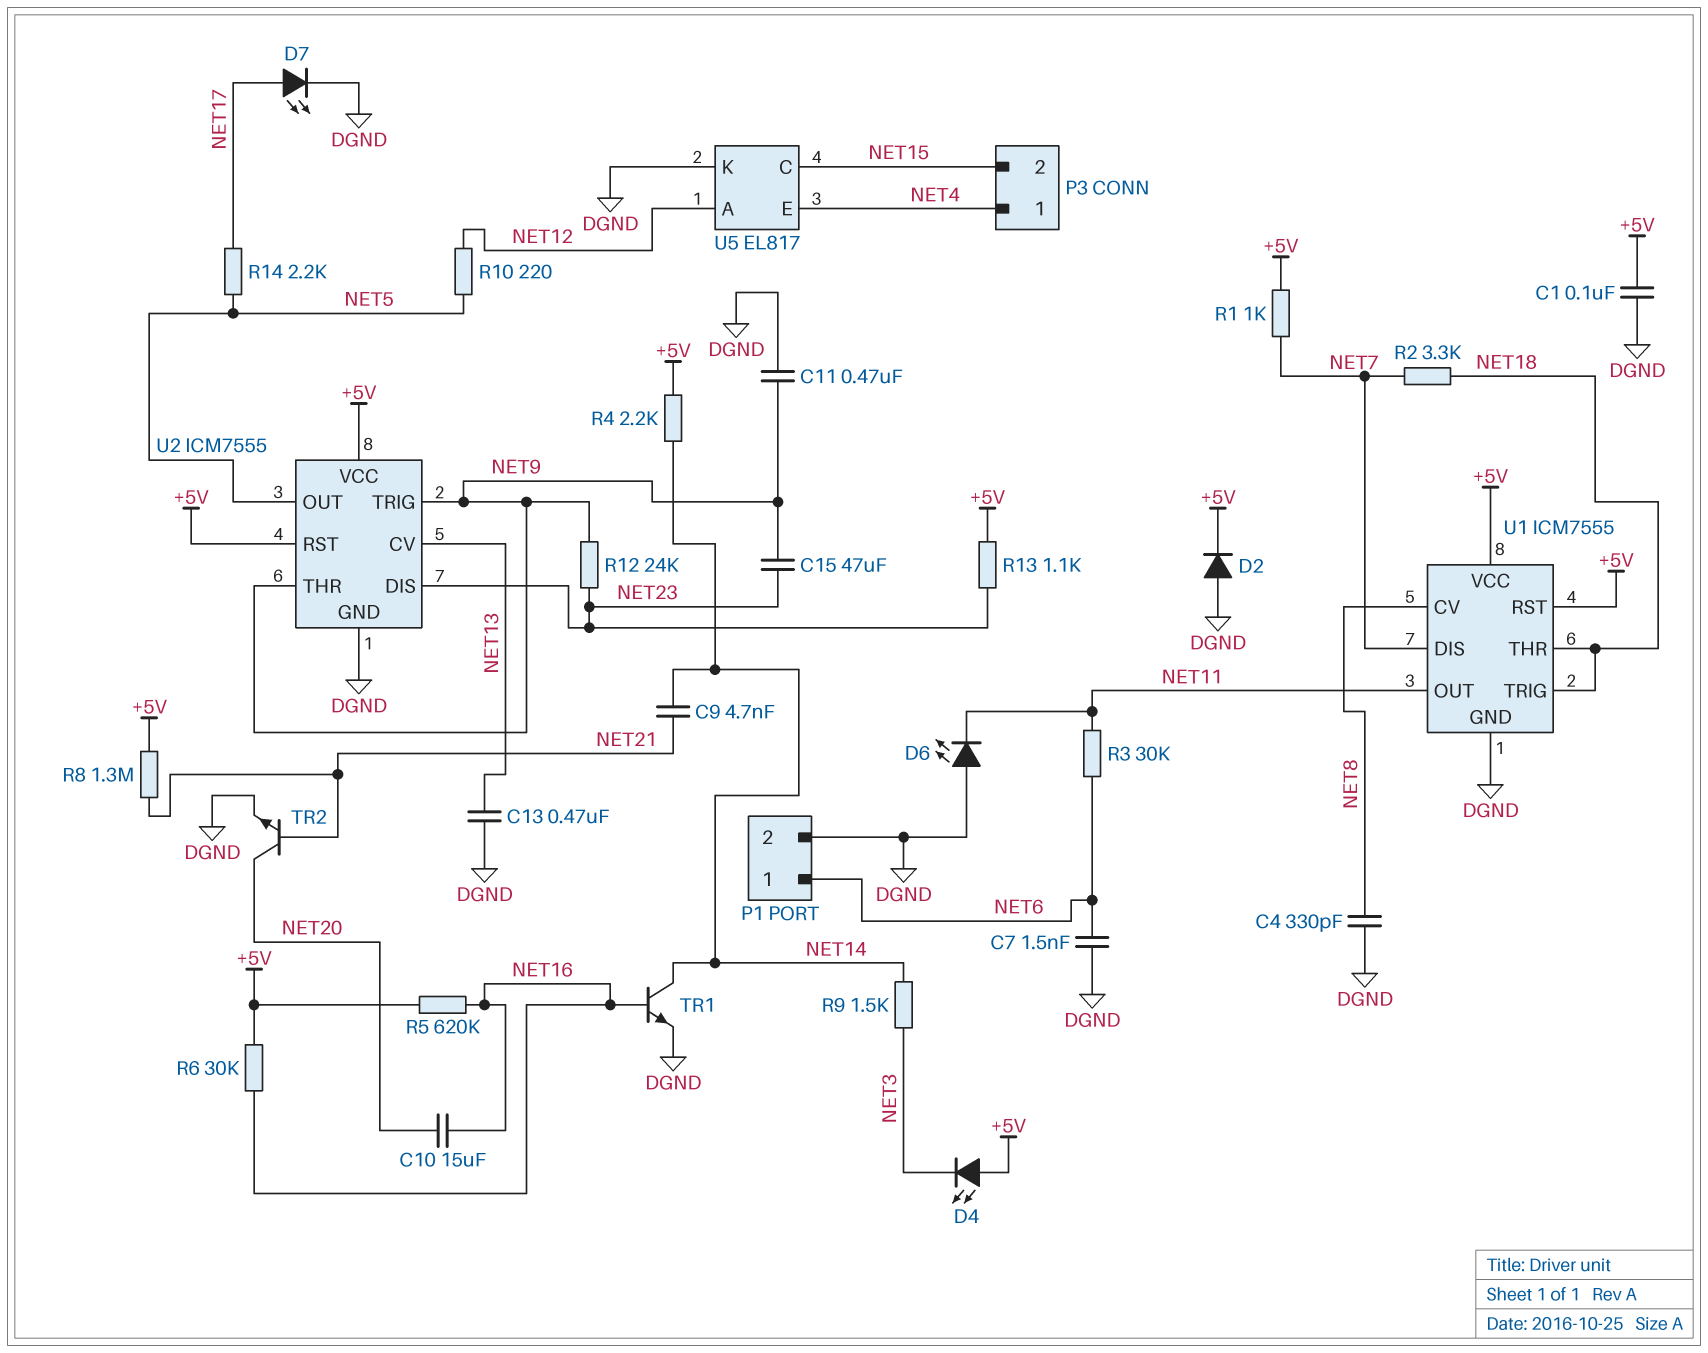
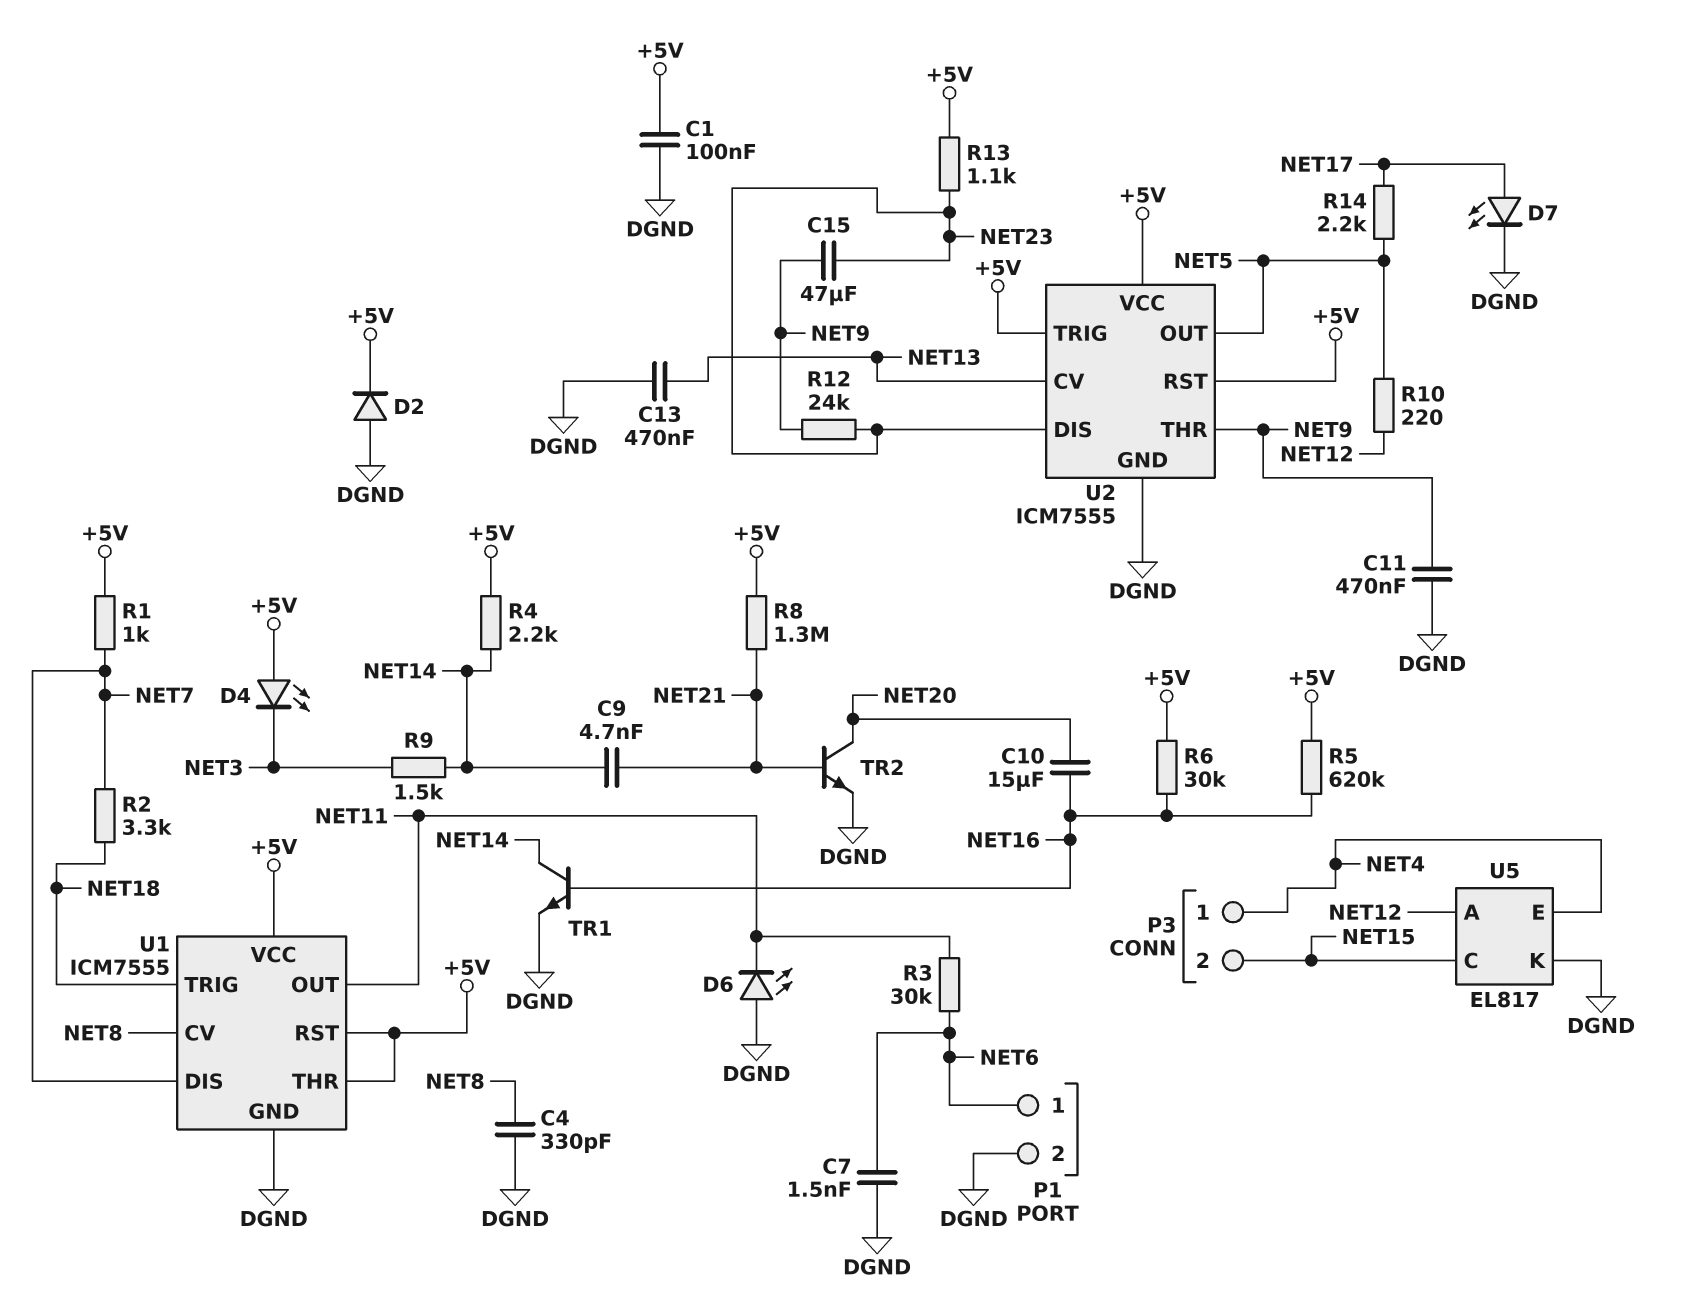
U1 pin THR: NET18 -> +5V
U2 pin TRIG: NET9 -> +5V

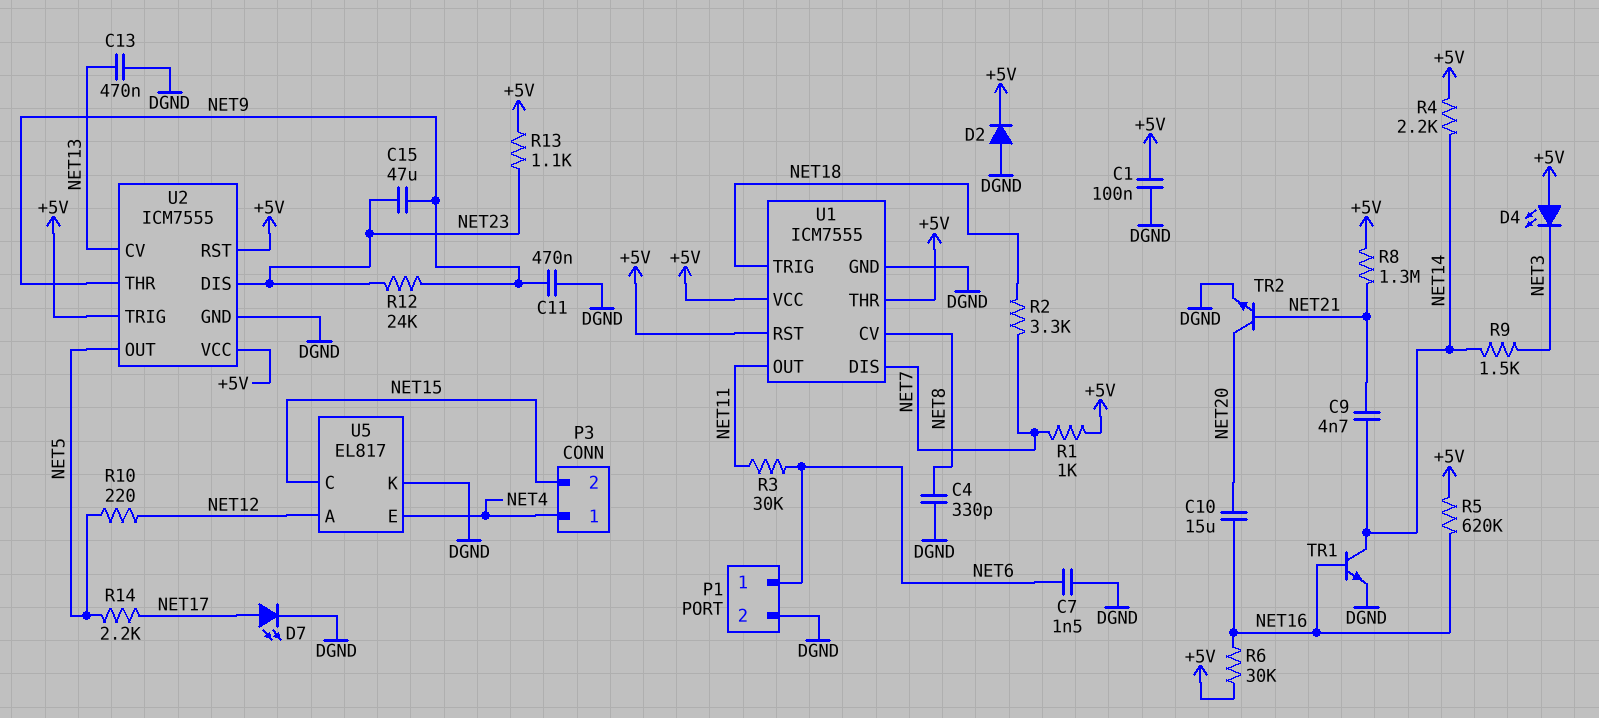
D6: LED (A DGND, K NET11) -> none

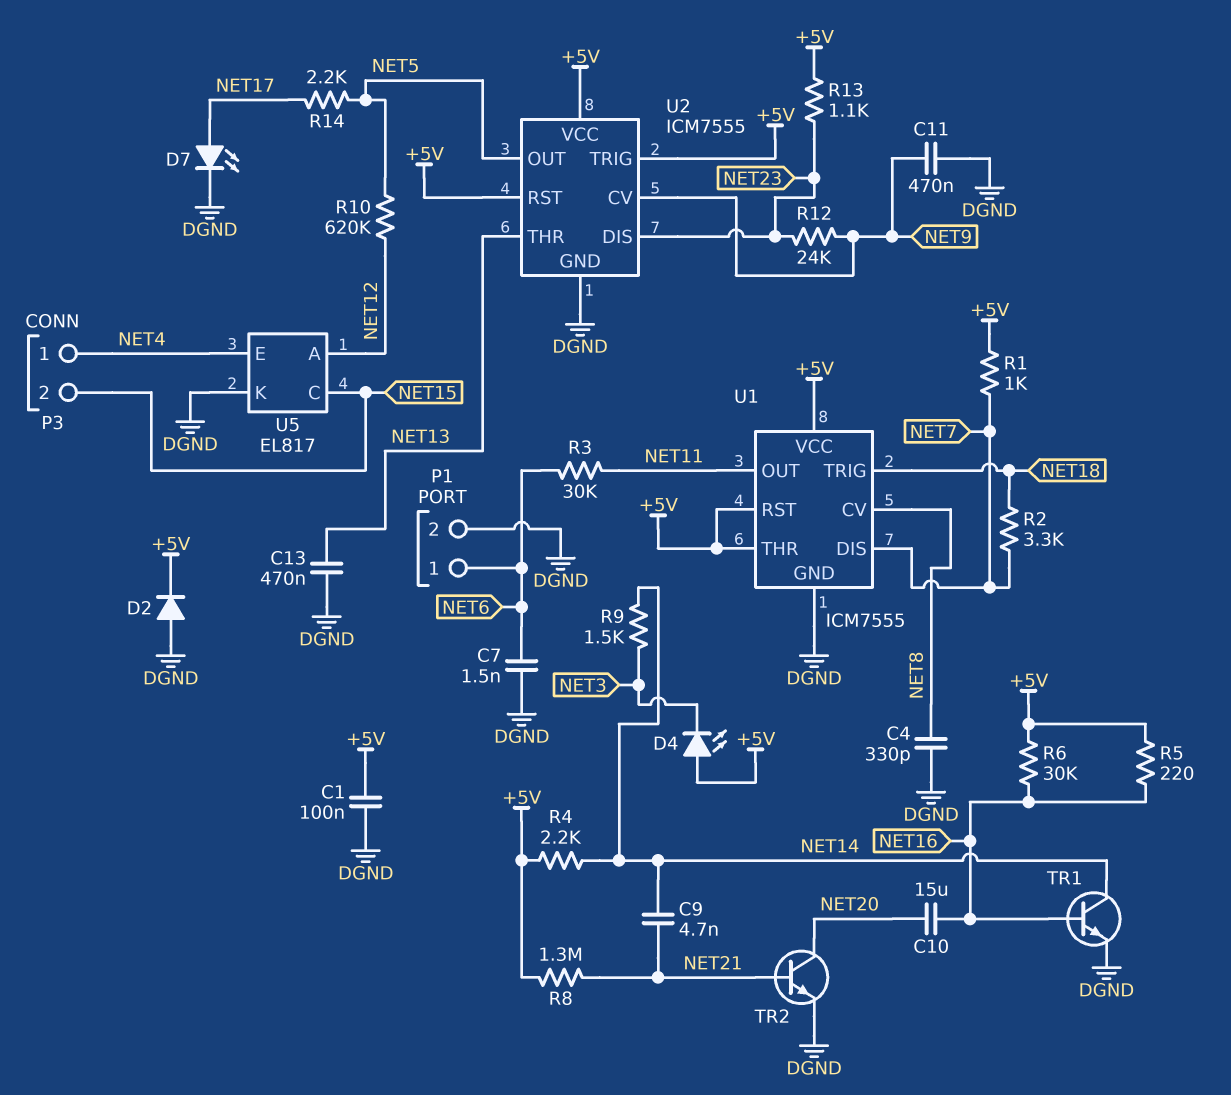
C15: 47uF (NET9, NET23) -> none
R5: 620k (+5V, NET16) -> 220 (+5V, NET16)
R10: 220 (NET5, NET12) -> 620k (NET5, NET12)
U2 pin CV: NET13 -> NET9
U2 pin THR: NET9 -> NET13

